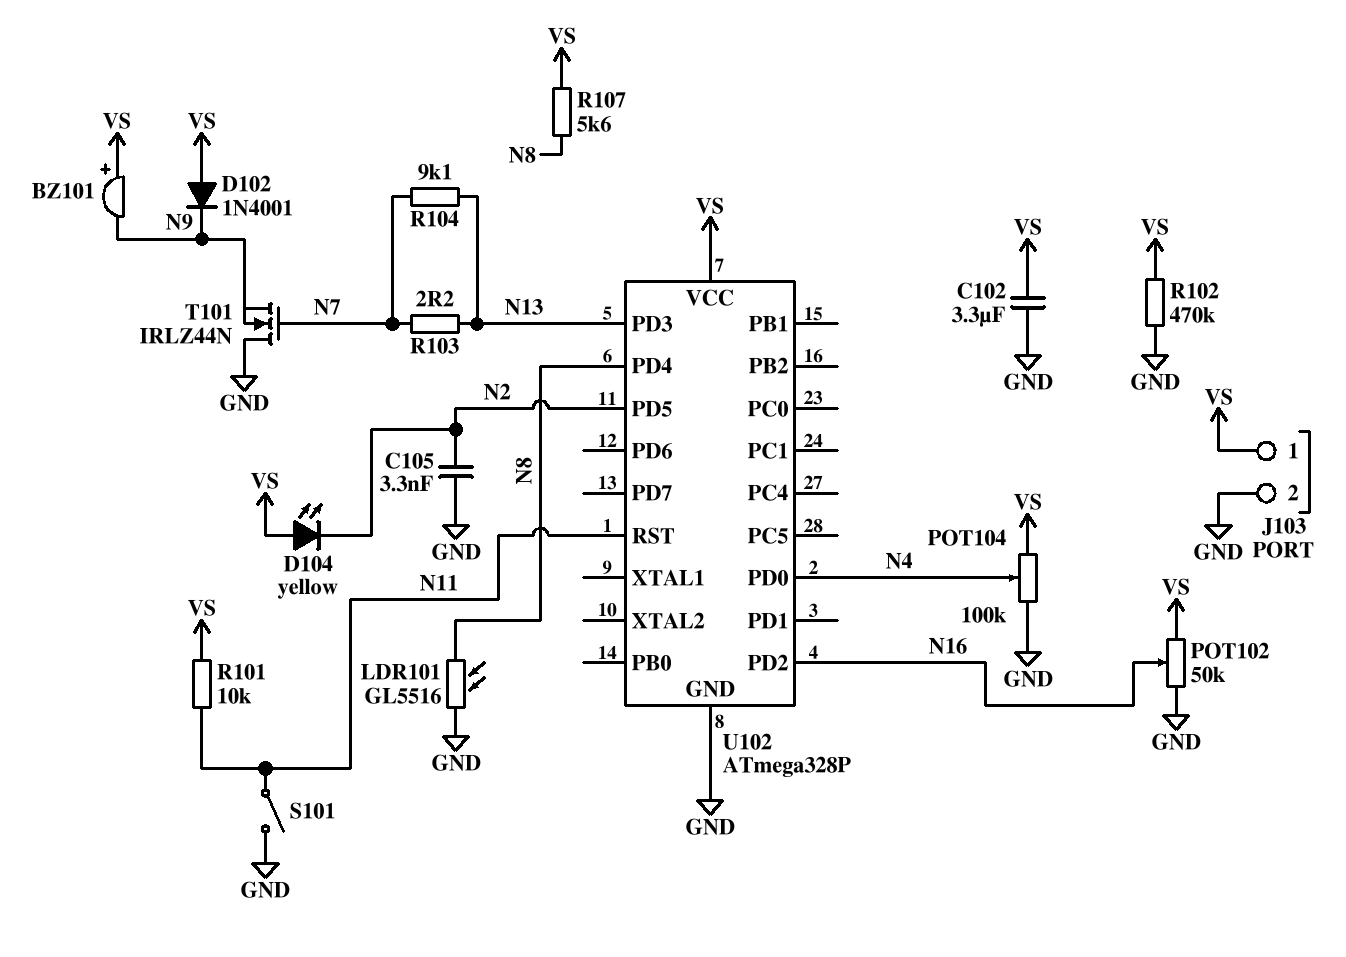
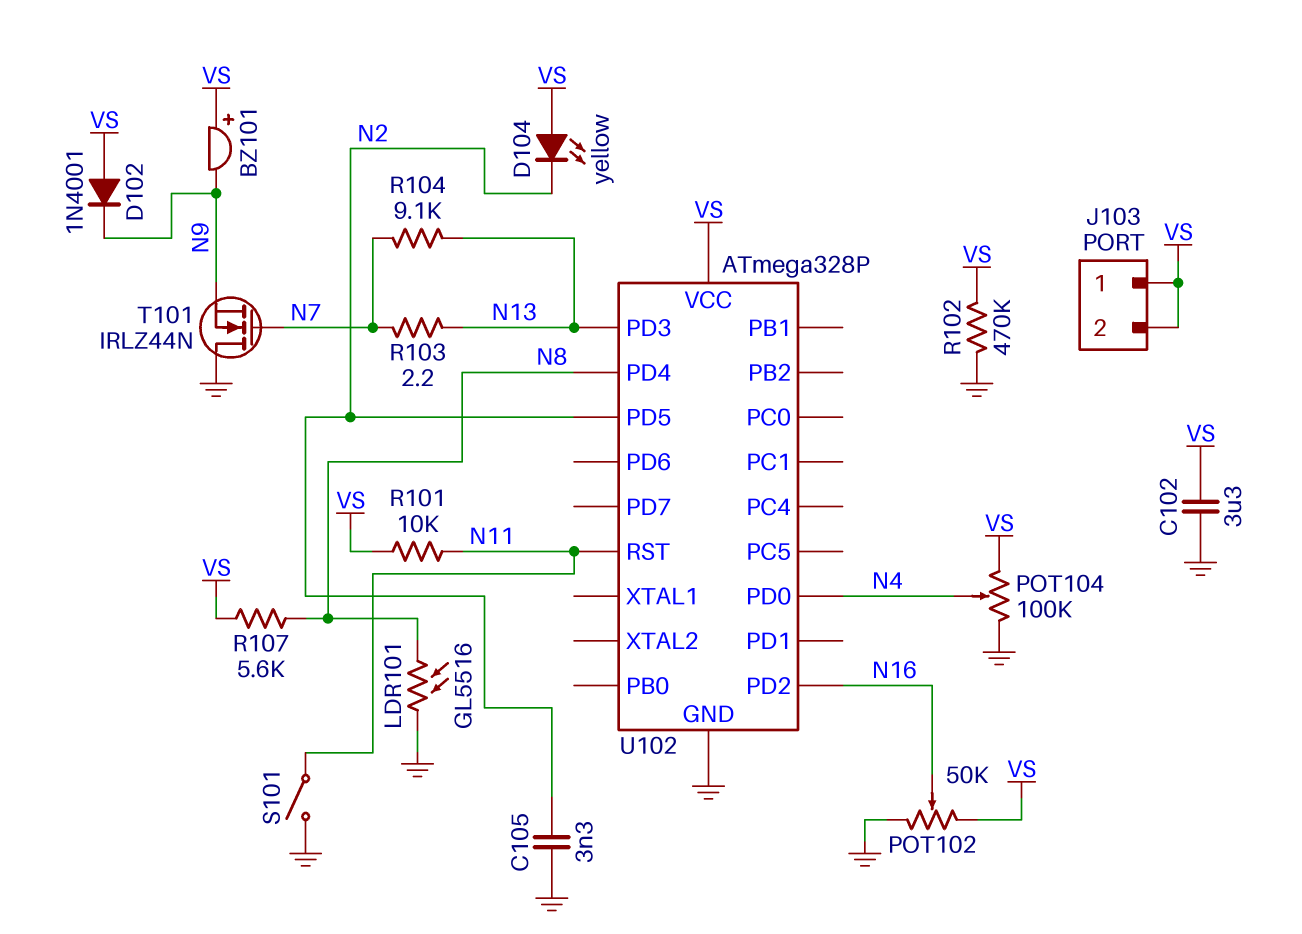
J103 pin 2: GND -> VS

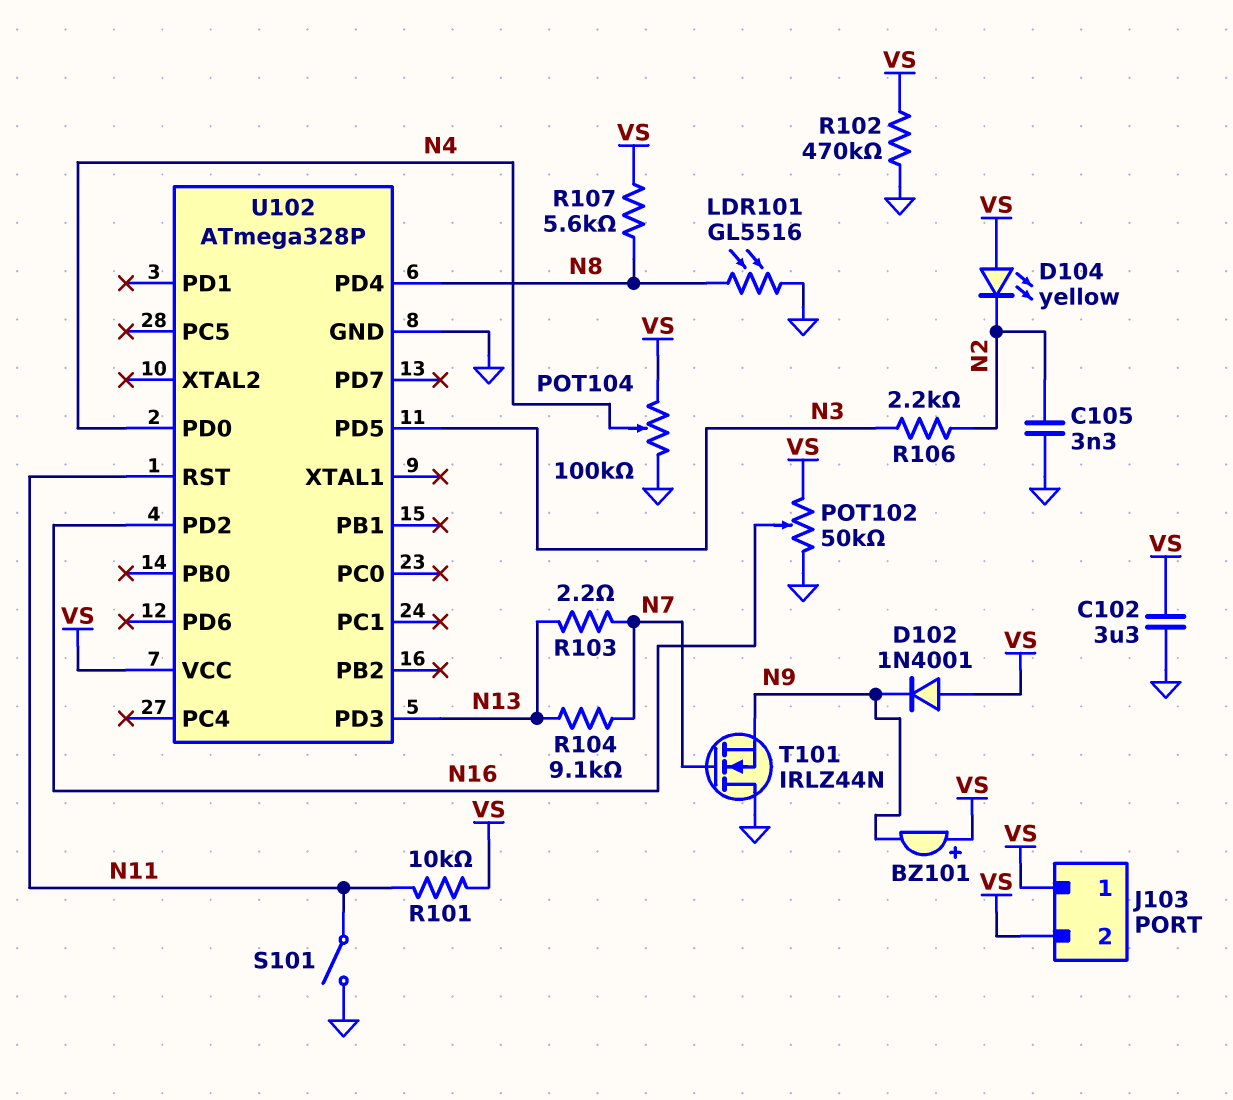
R106: none -> 2.2k (N2, N3)
U102 pin PD5: N2 -> N3

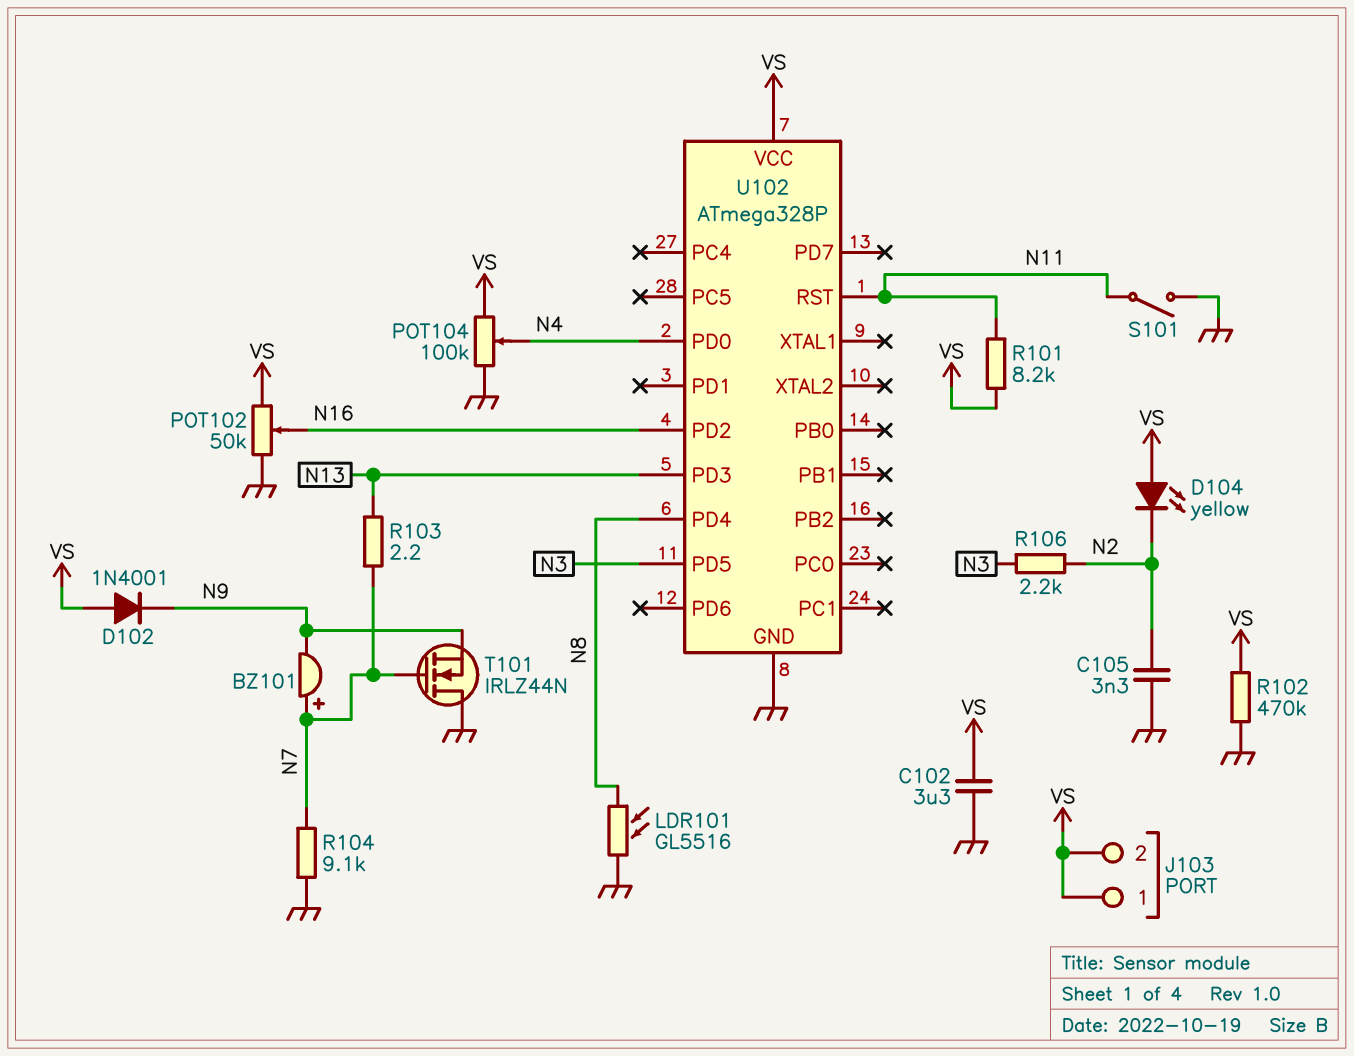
BZ101: buzzer (plus VS, minus N9) -> buzzer (plus N7, minus N9)
R101: 10k (N11, VS) -> 8.2k (N11, VS)
R104: 9.1k (N7, N13) -> 9.1k (GND, N7)
R107: 5.6k (N8, VS) -> none

